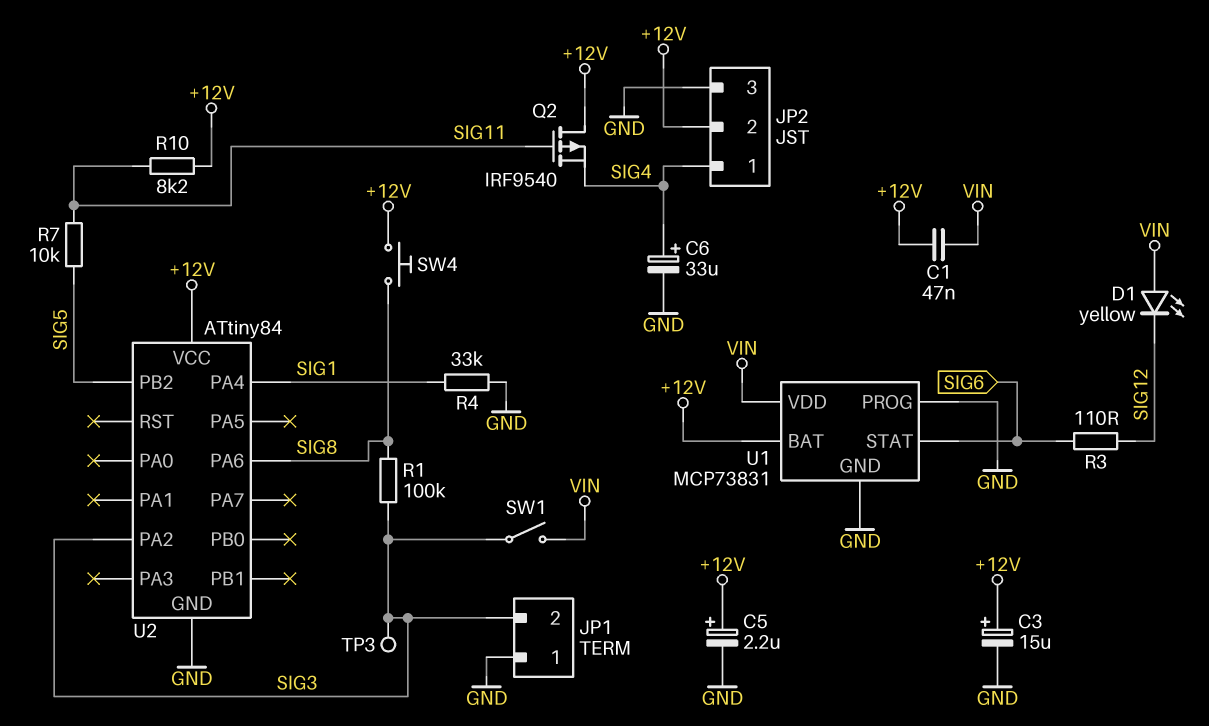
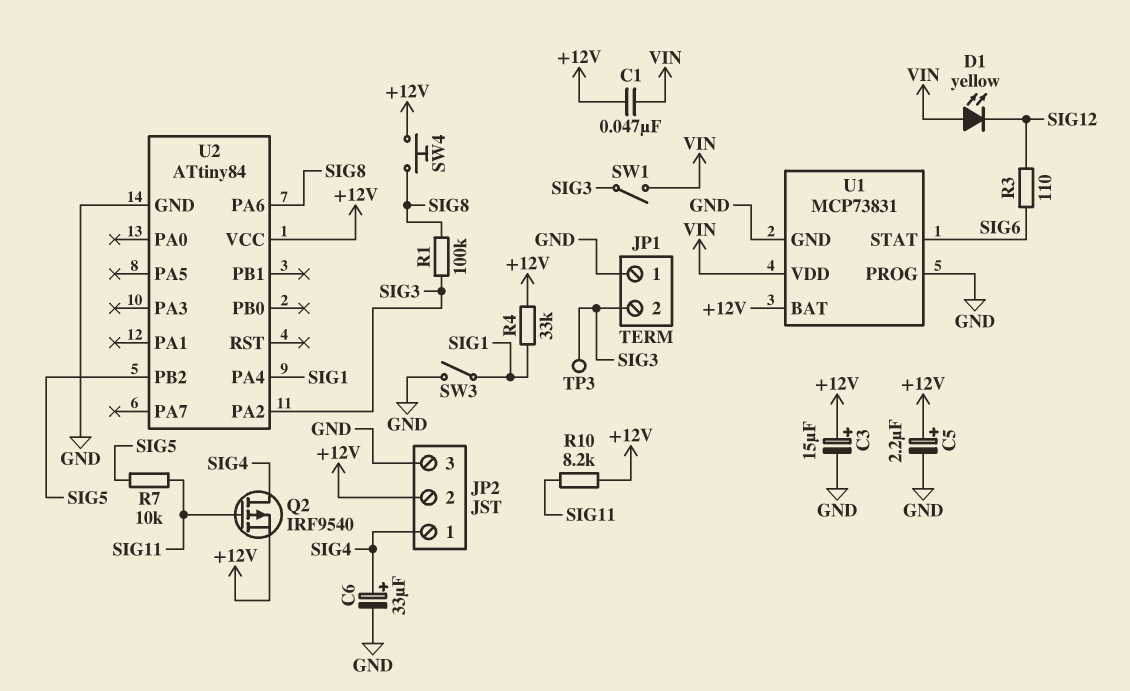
Q2: PMOS IRF9540 (G SIG11, D +12V, S SIG4) -> PMOS IRF9540 (G SIG11, D SIG4, S +12V)
R4: 33k (GND, SIG1) -> 33k (+12V, SIG1)
SW3: none -> switch (GND, SIG1)

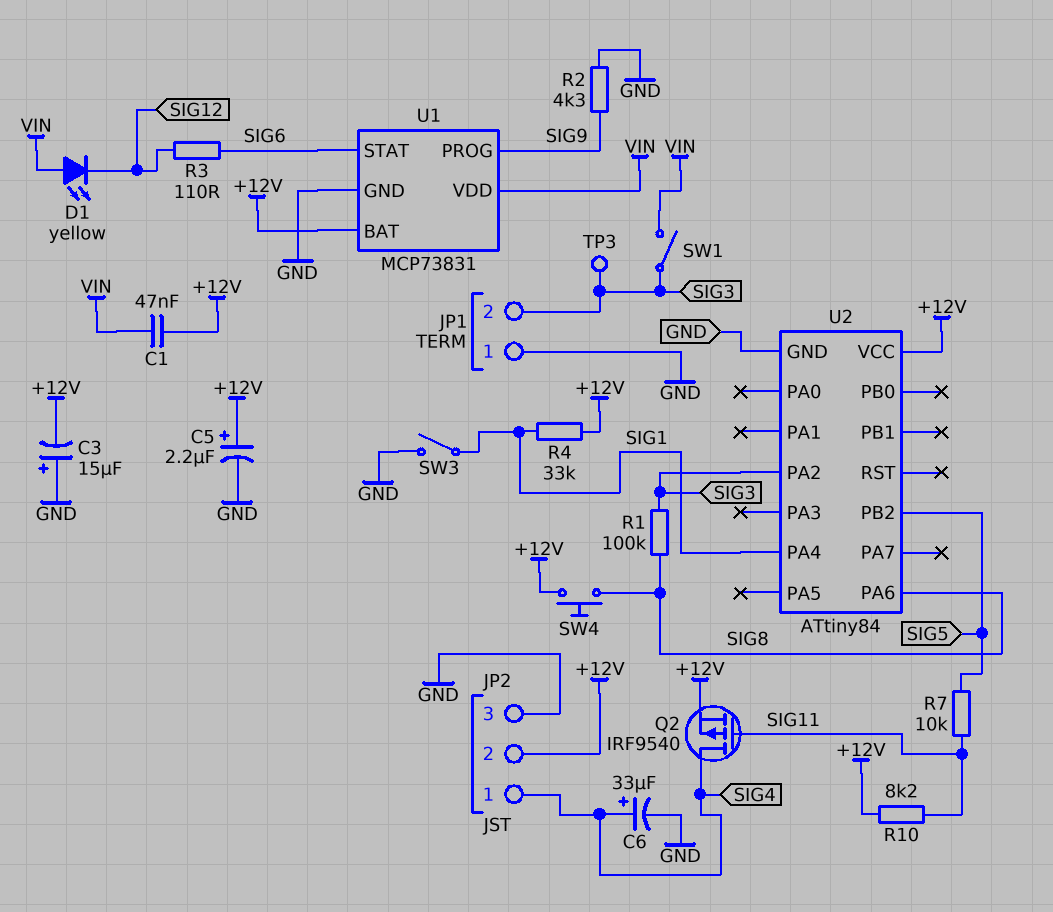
C3: 15uF (plus +12V, minus GND) -> 15uF (plus GND, minus +12V)
R2: none -> 4.3k (GND, SIG9)
U1 pin PROG: GND -> SIG9

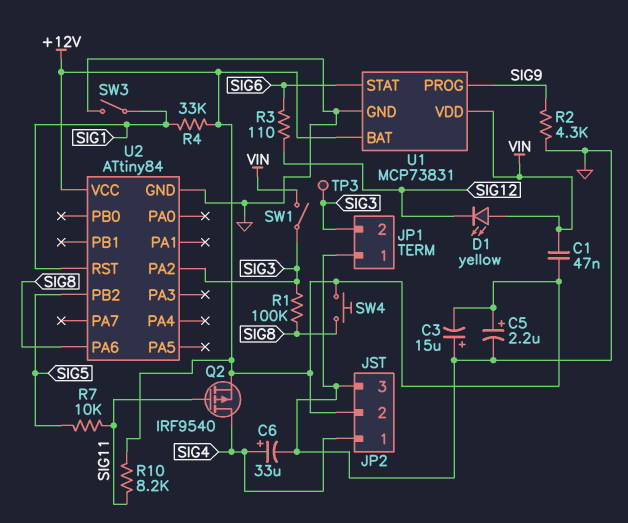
U2 pin PA4: SIG1 -> none
U2 pin RST: none -> SIG1

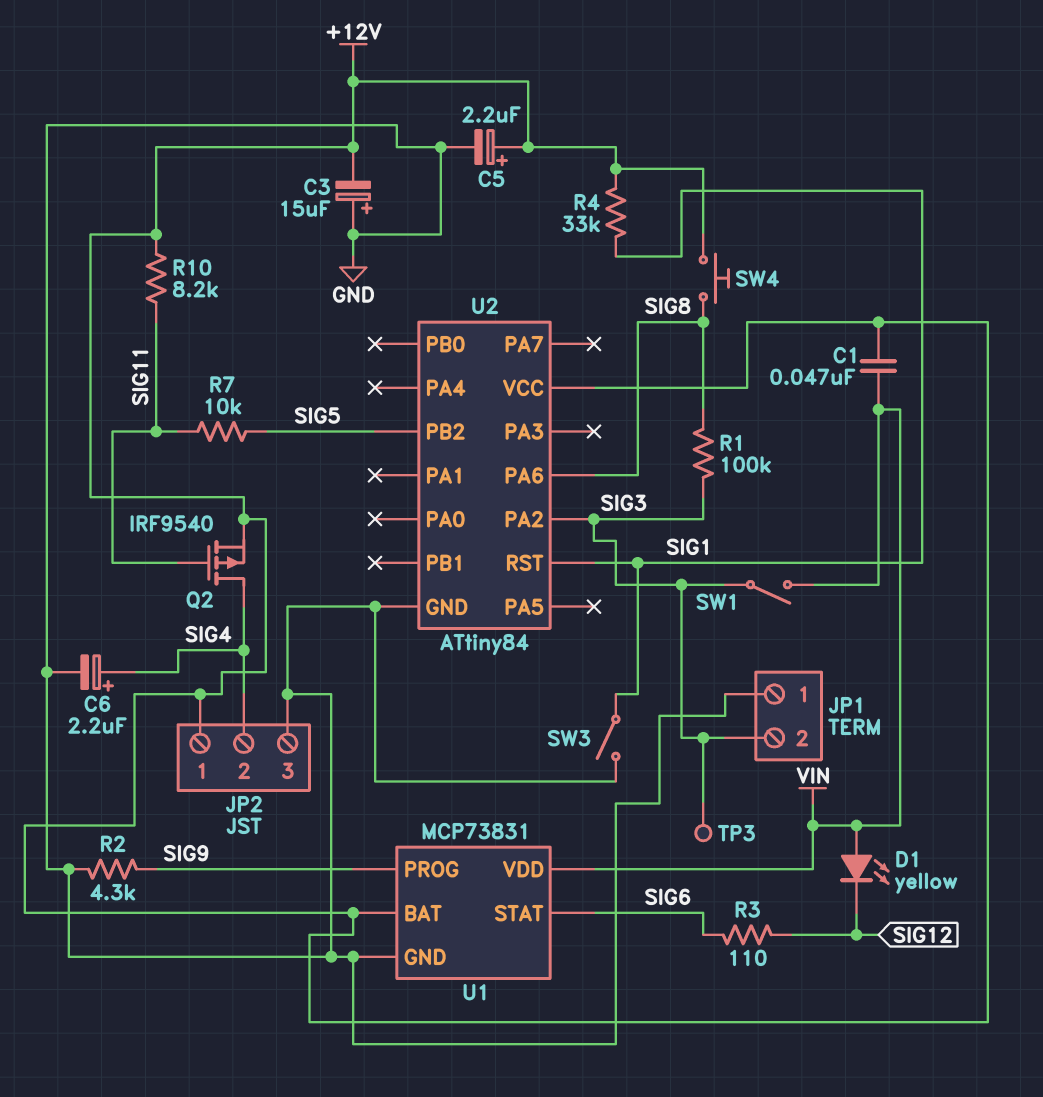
C6: 33uF (plus SIG4, minus GND) -> 2.2uF (plus SIG4, minus GND)
JP2 pin 1: SIG4 -> +12V
JP2 pin 2: +12V -> SIG4

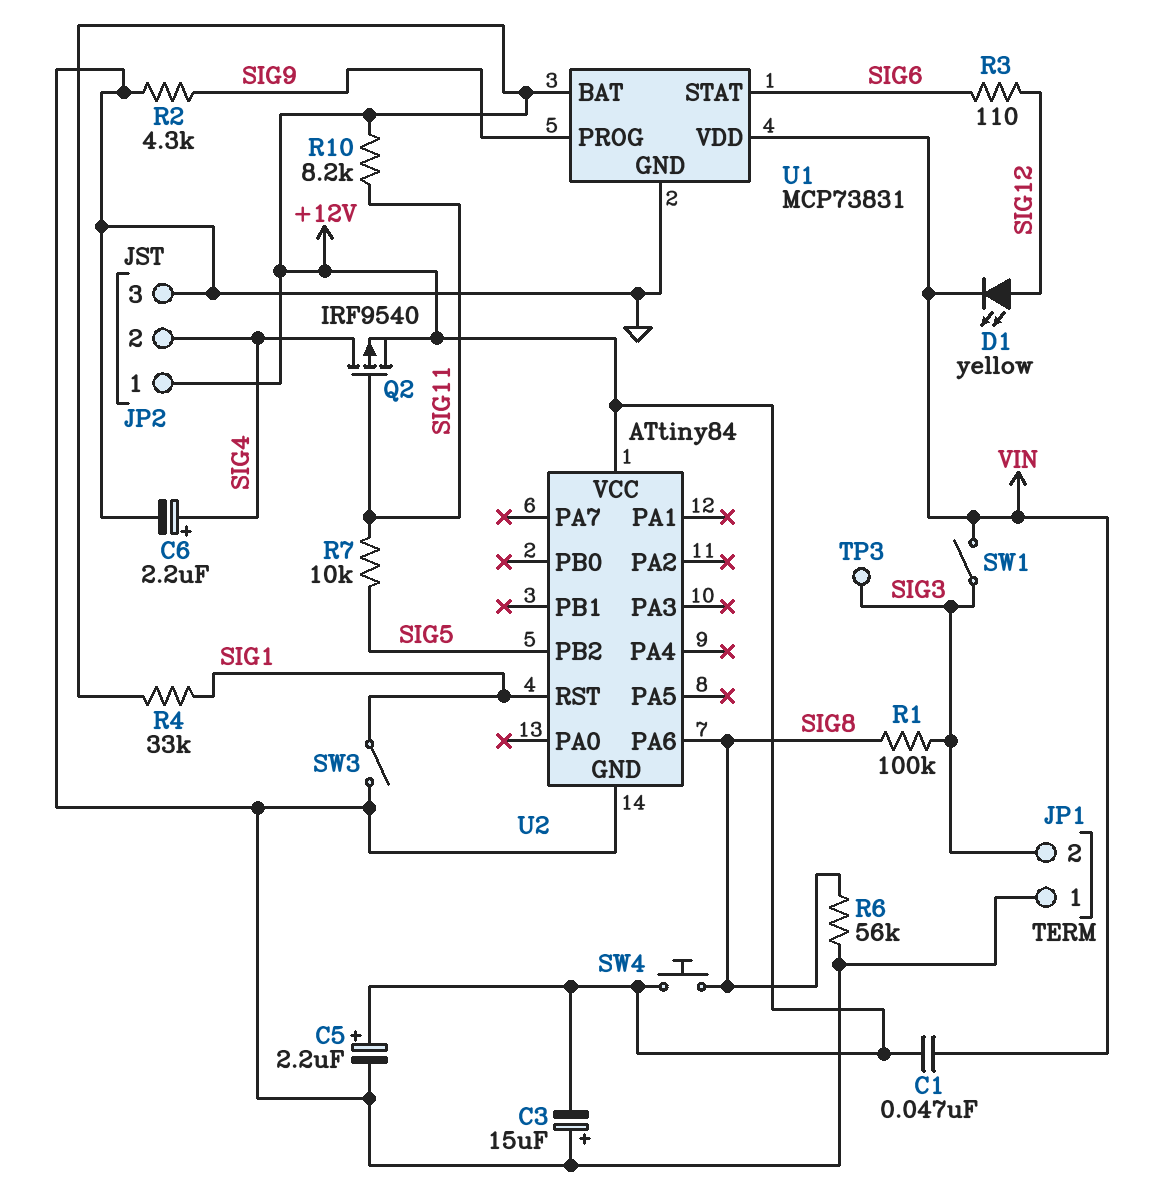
D1: LED yellow (A VIN, K SIG12) -> LED yellow (A SIG12, K VIN)
R6: none -> 56k (GND, SIG8)
U2 pin PA2: SIG3 -> none

